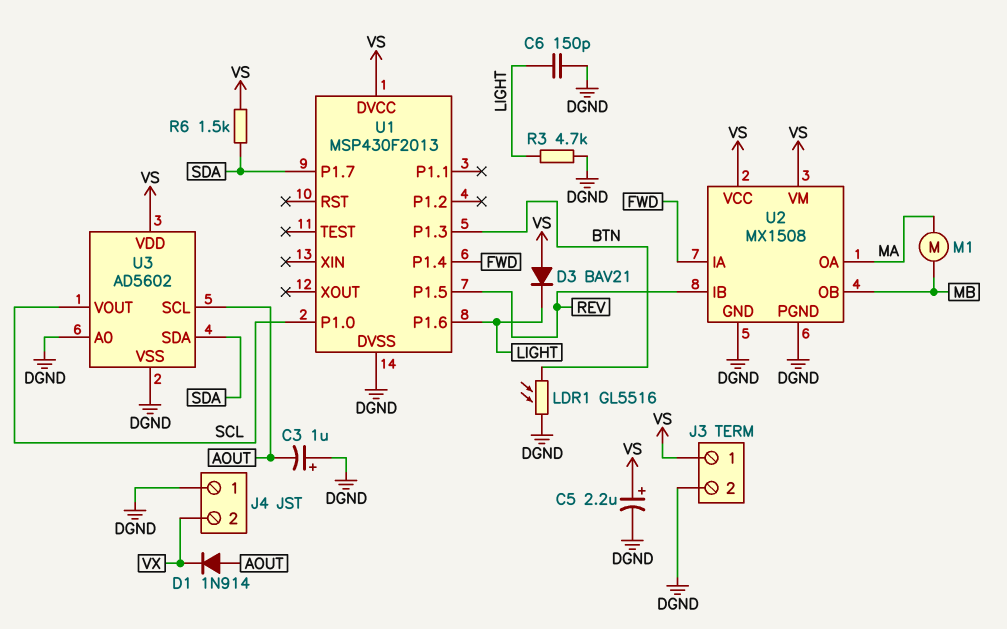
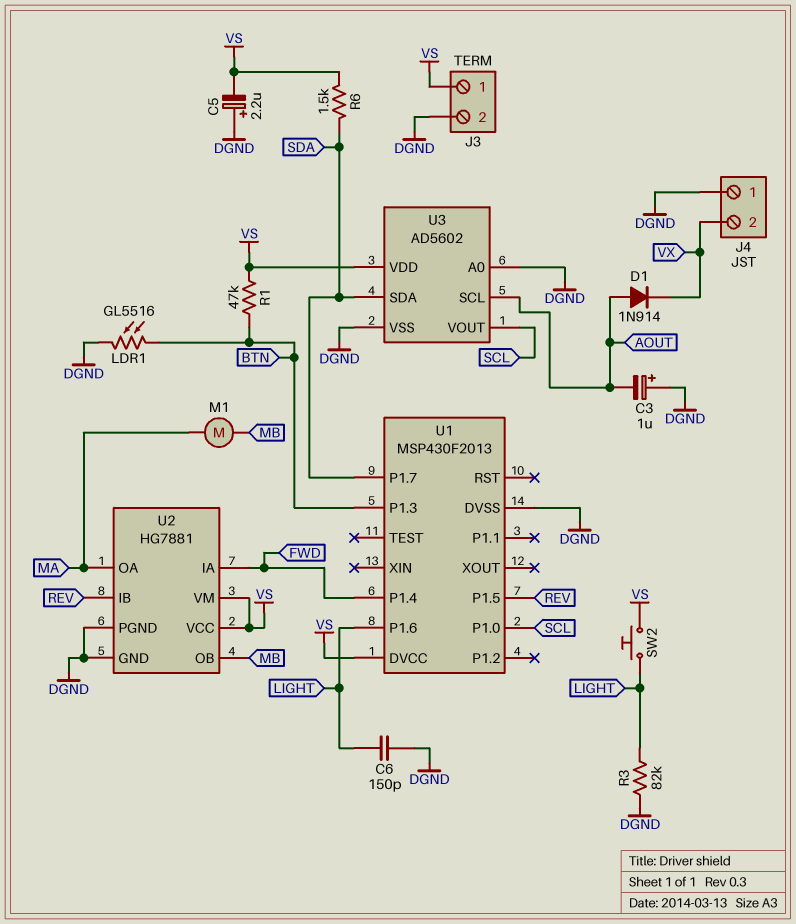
C5: 2.2uF (plus VS, minus DGND) -> 2.2uF (plus DGND, minus VS)
D3: diode BAV21 (A VS, K LIGHT) -> none
R1: none -> 47k (BTN, VS)
R3: 4.7k (DGND, LIGHT) -> 82k (DGND, LIGHT)
SW2: none -> button (LIGHT, VS)
U2: MX1508 -> HG7881

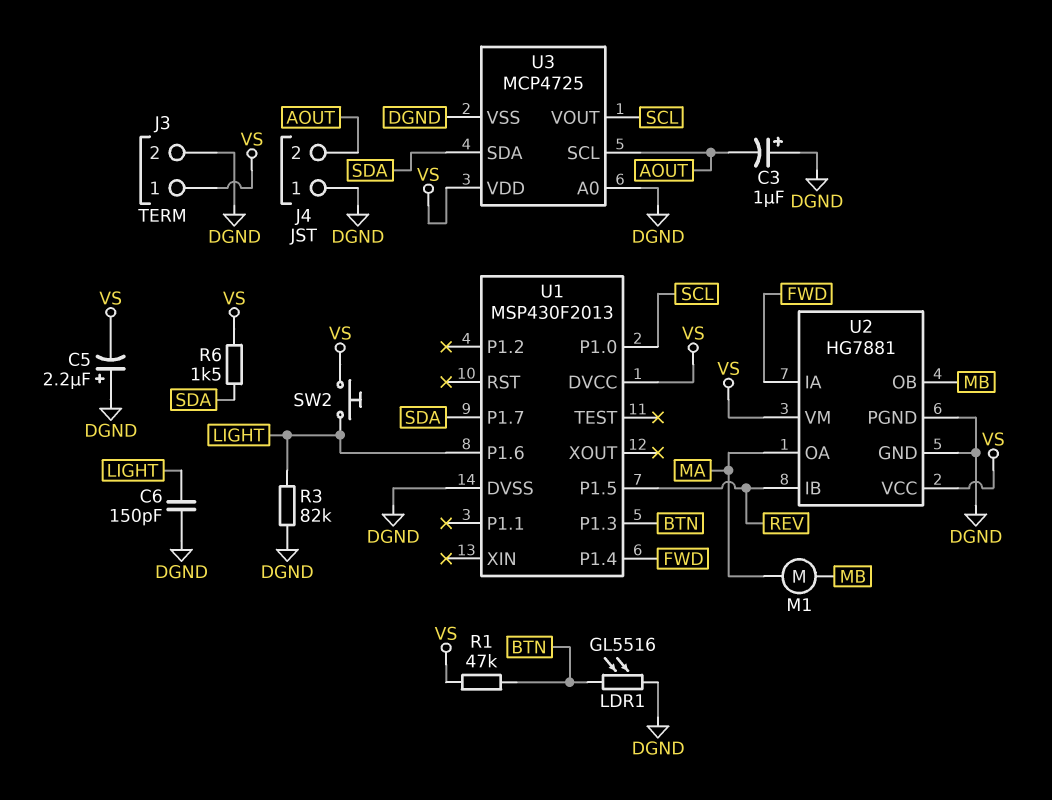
D1: diode 1N914 (A AOUT, K VX) -> none
J4 pin 2: VX -> AOUT
U3: AD5602 -> MCP4725

